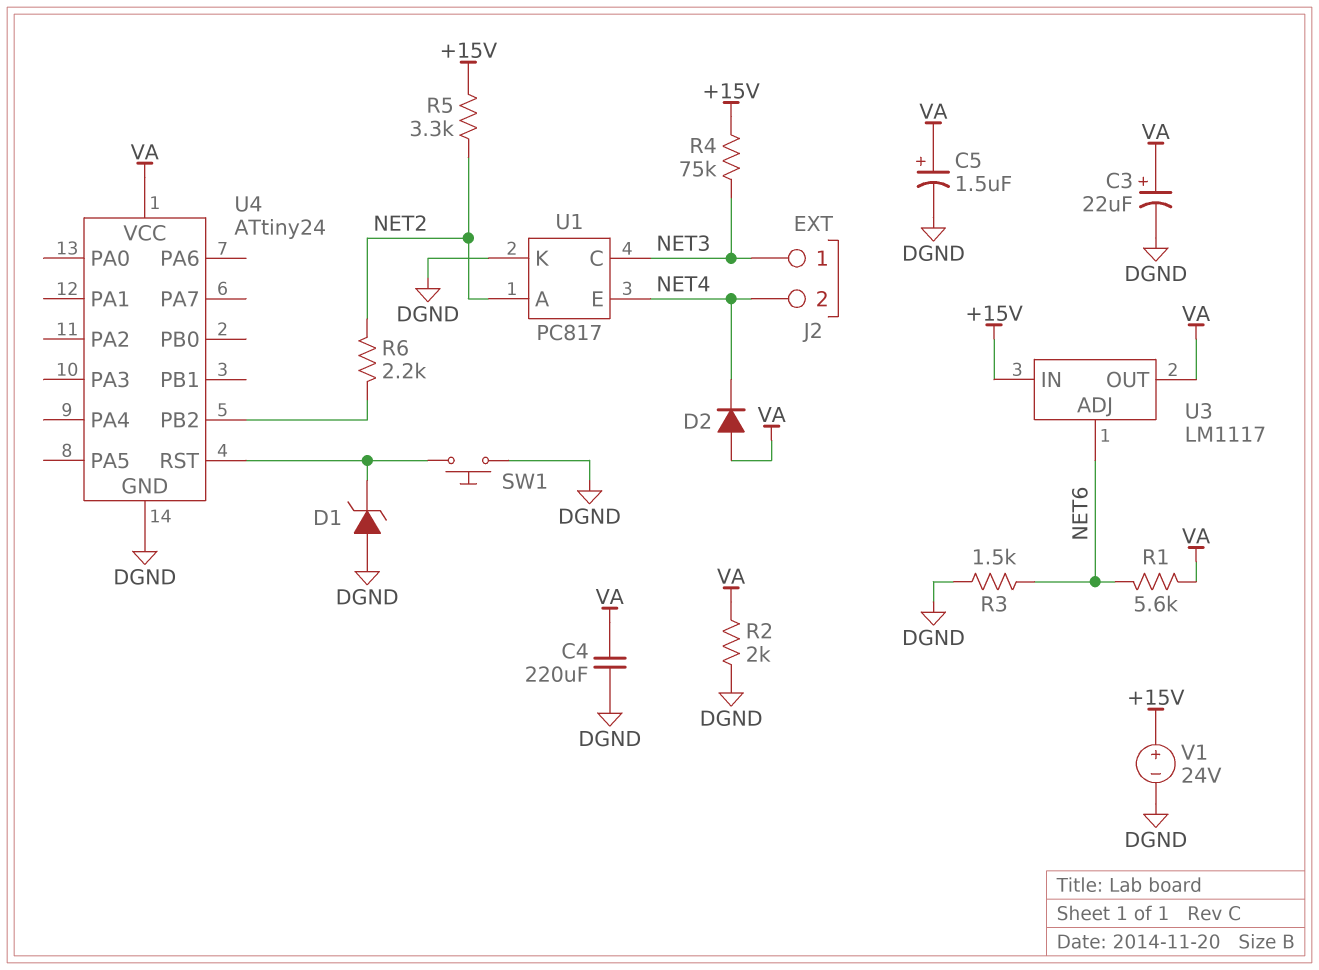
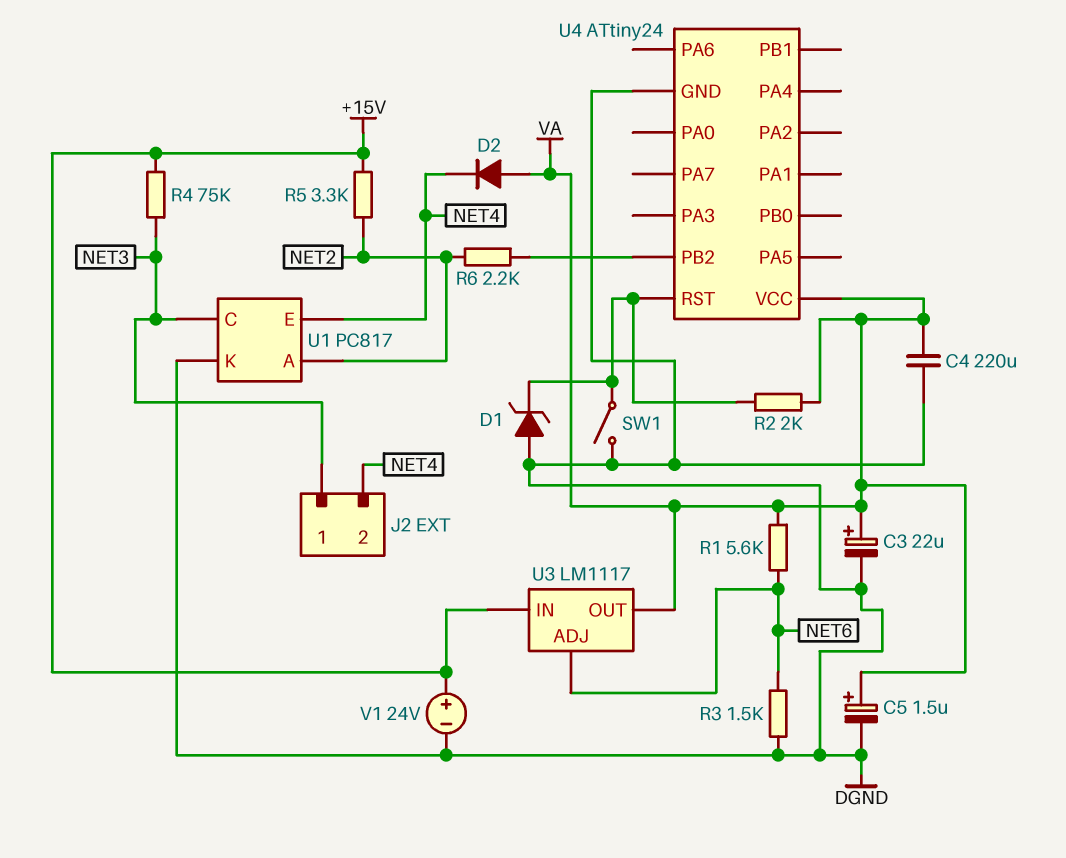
R2: 2k (DGND, VA) -> 2k (U4/RST, VA)
SW1: button (DGND, U4/RST) -> switch (DGND, U4/RST)

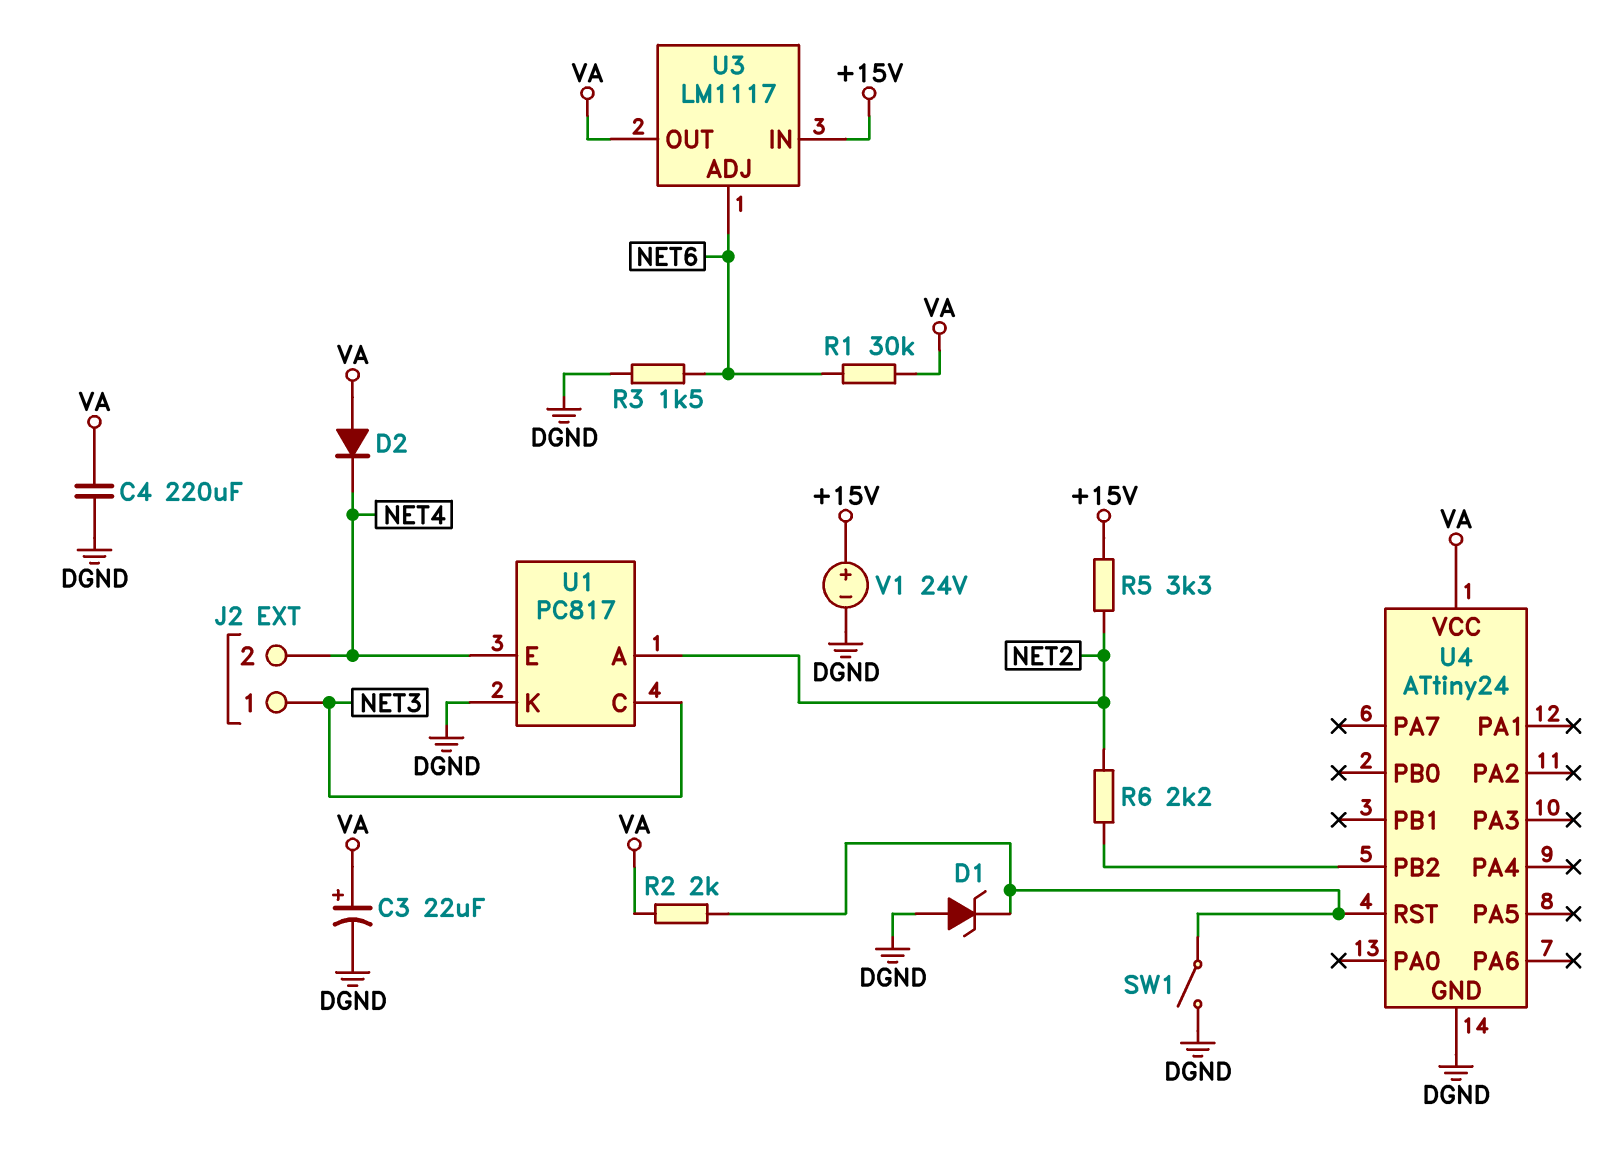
C5: 1.5uF (plus VA, minus DGND) -> none
R1: 5.6k (NET6, VA) -> 30k (NET6, VA)
R4: 75k (+15V, NET3) -> none

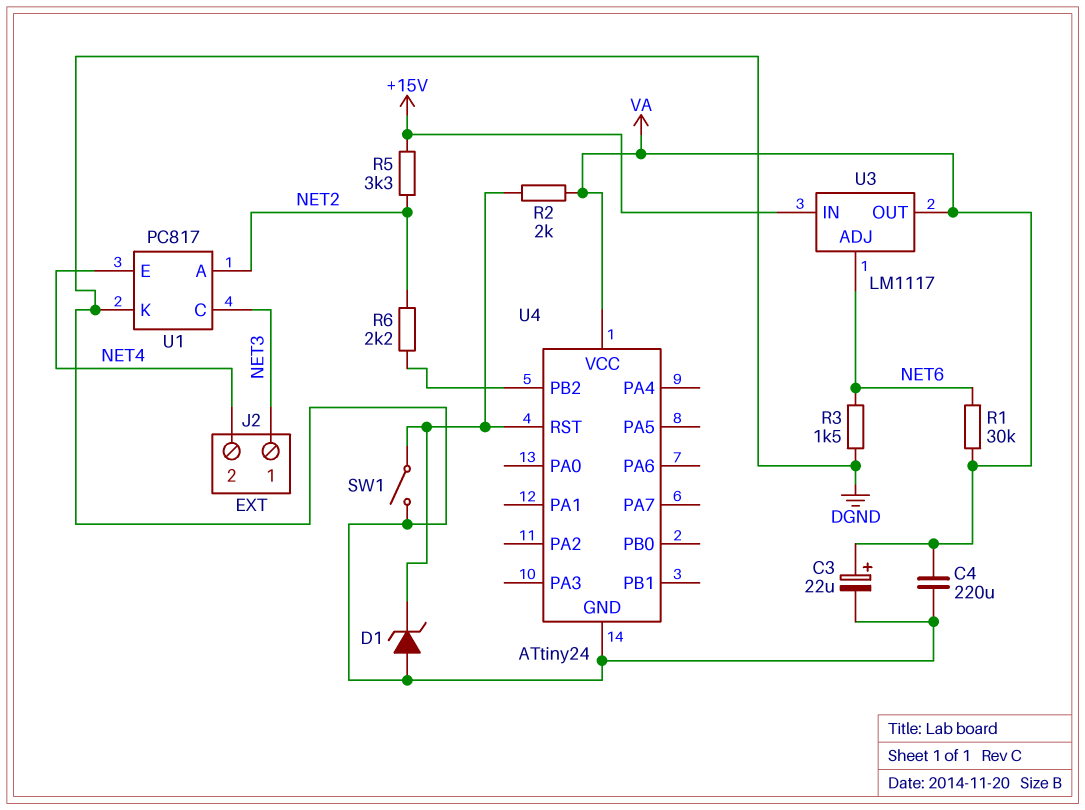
D2: diode (A VA, K NET4) -> none
V1: 24V (plus +15V, minus DGND) -> none

